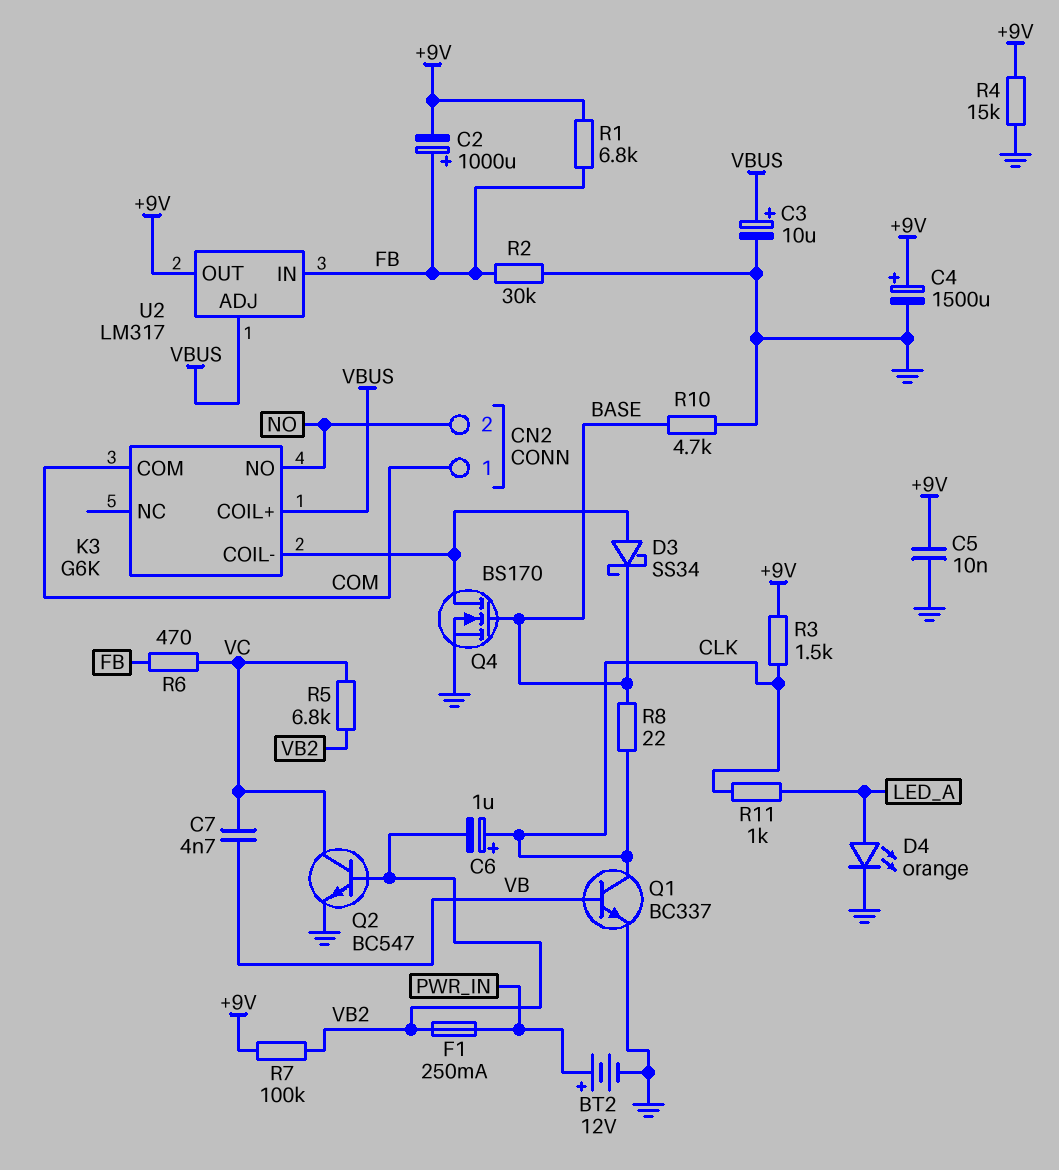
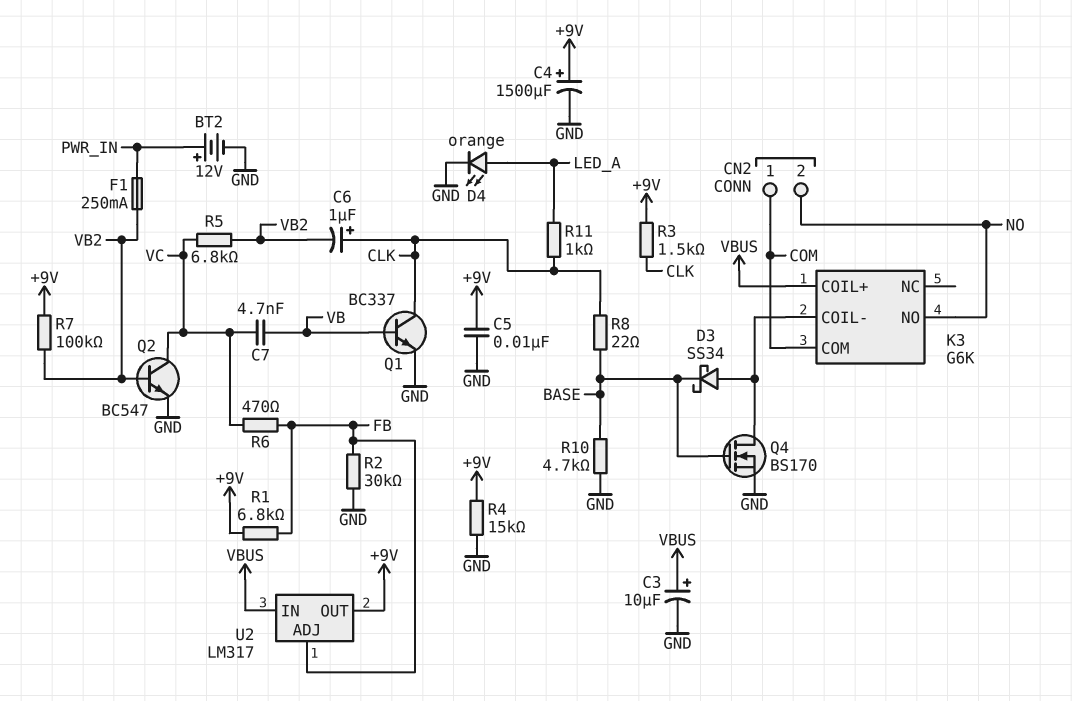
C2: 1000uF (plus FB, minus +9V) -> none
U2 pin ADJ: VBUS -> FB
U2 pin IN: FB -> VBUS

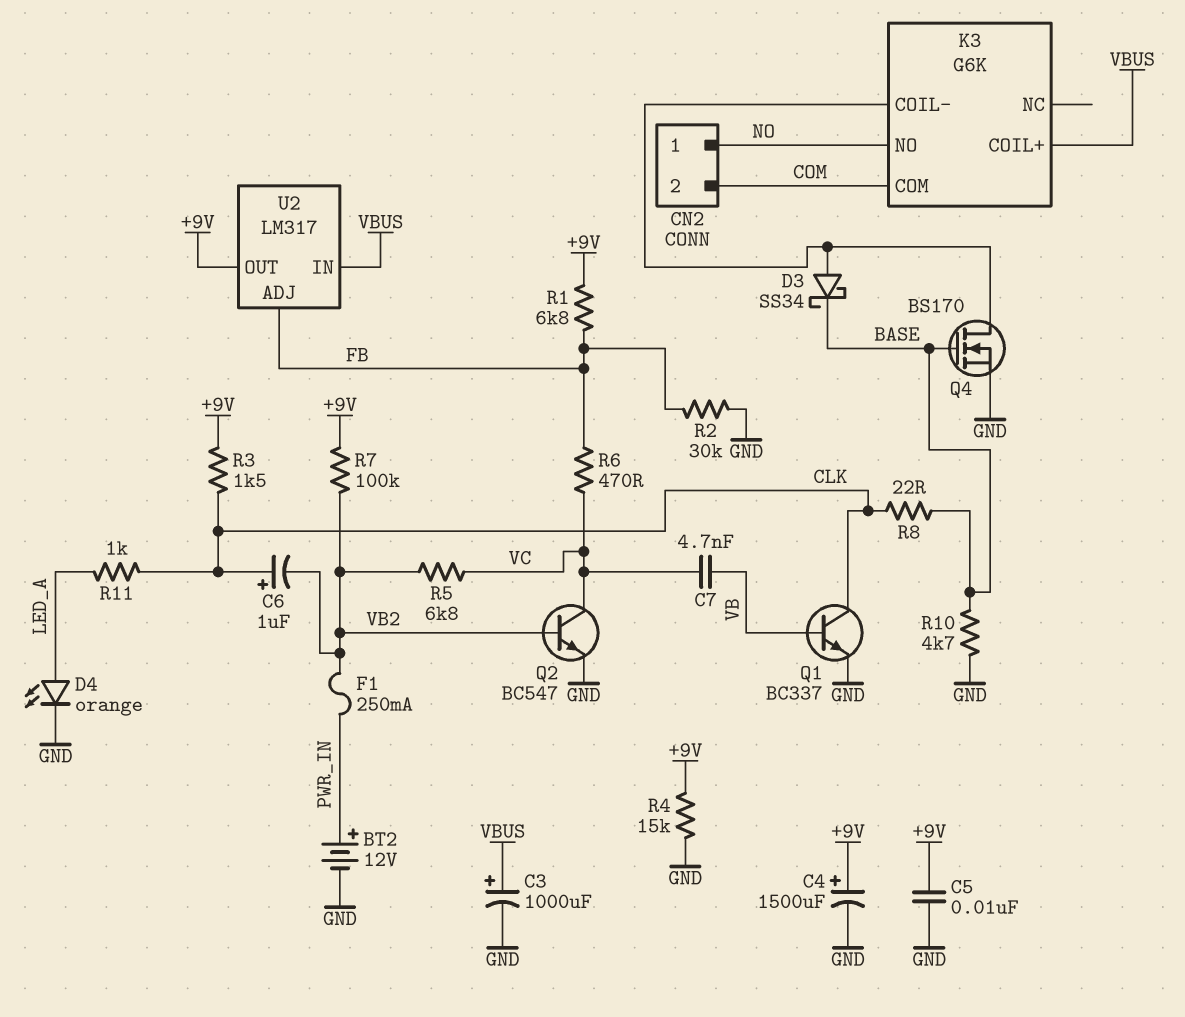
C3: 10uF (plus VBUS, minus GND) -> 1000uF (plus VBUS, minus GND)
CN2 pin 1: COM -> NO
CN2 pin 2: NO -> COM

